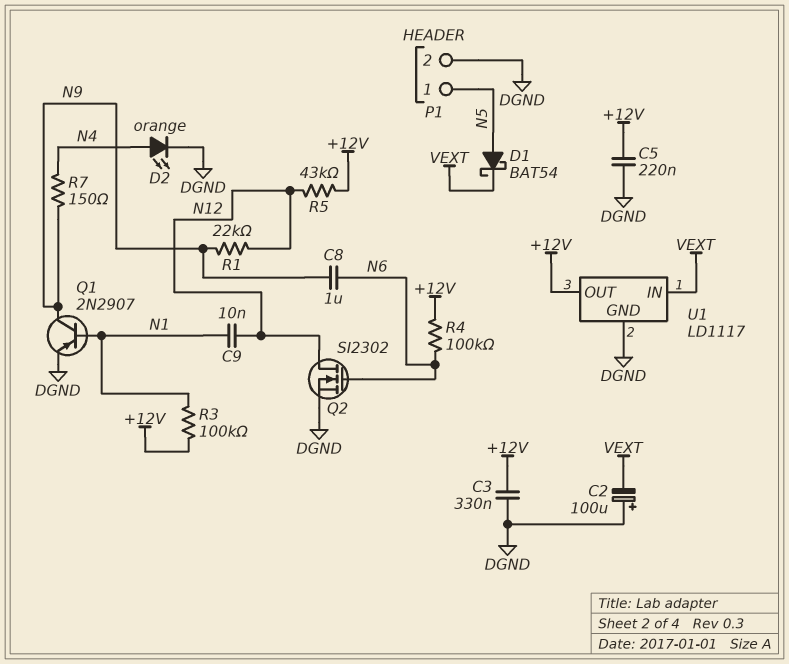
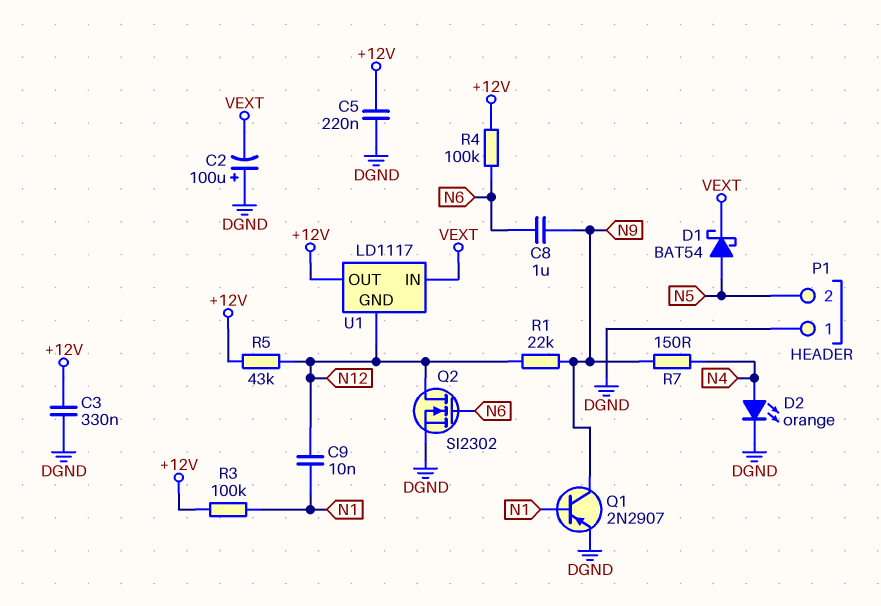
P1 pin 1: N5 -> DGND
P1 pin 2: DGND -> N5
U1 pin GND: DGND -> N12

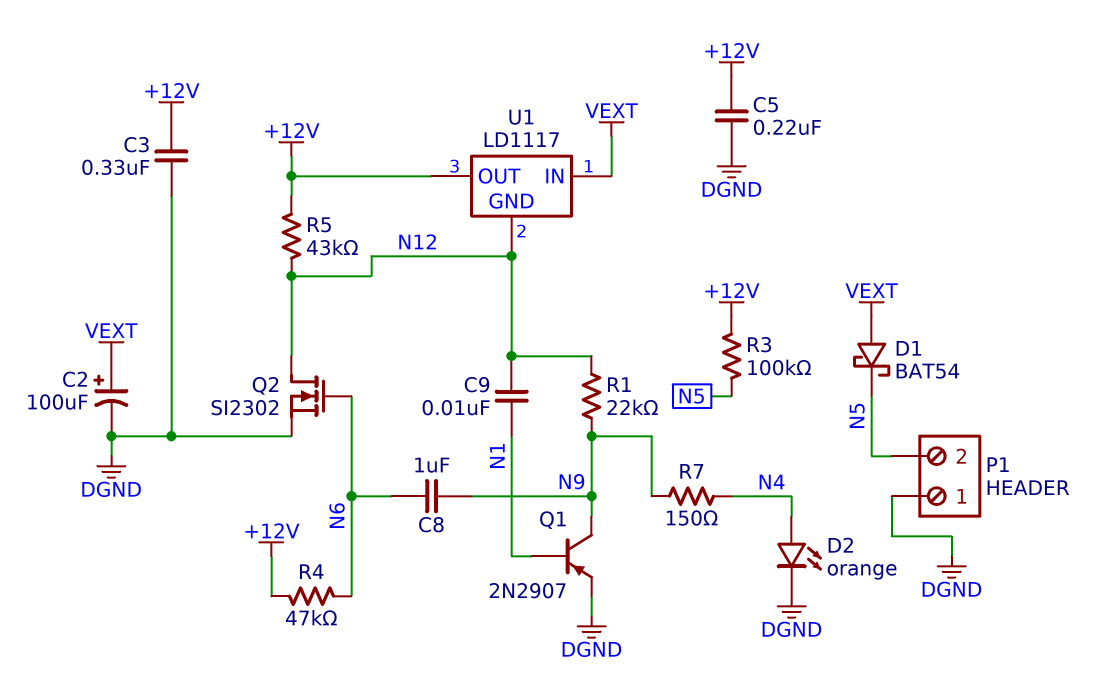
C2: 100uF (plus DGND, minus VEXT) -> 100uF (plus VEXT, minus DGND)
D1: schottky BAT54 (A N5, K VEXT) -> schottky BAT54 (A VEXT, K N5)
R3: 100k (+12V, N1) -> 100k (+12V, N5)
R4: 100k (+12V, N6) -> 47k (+12V, N6)

